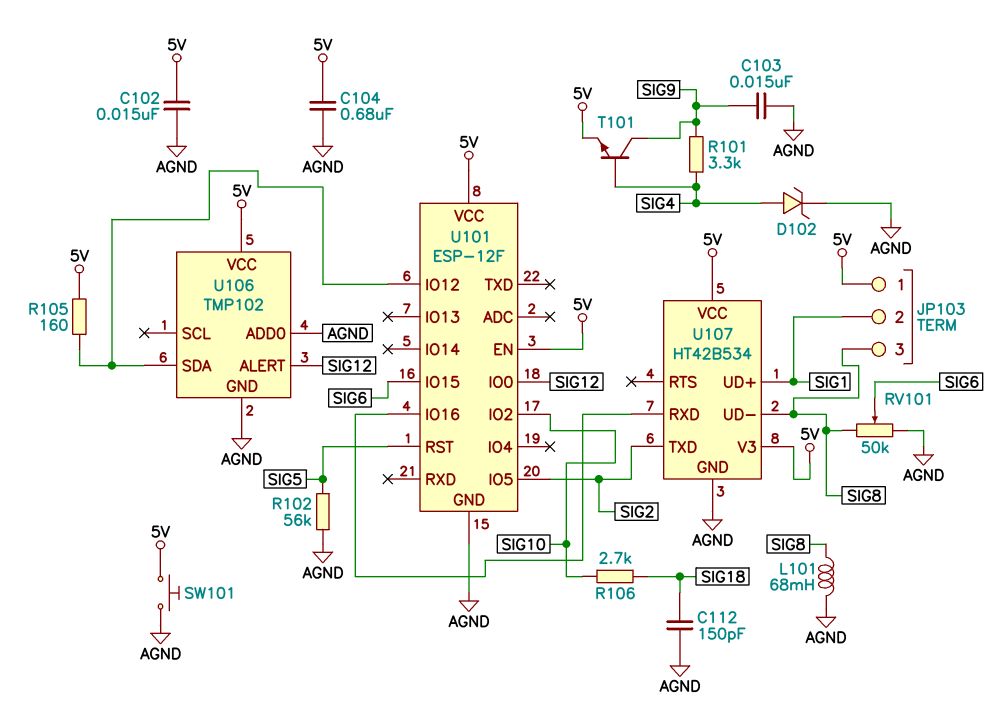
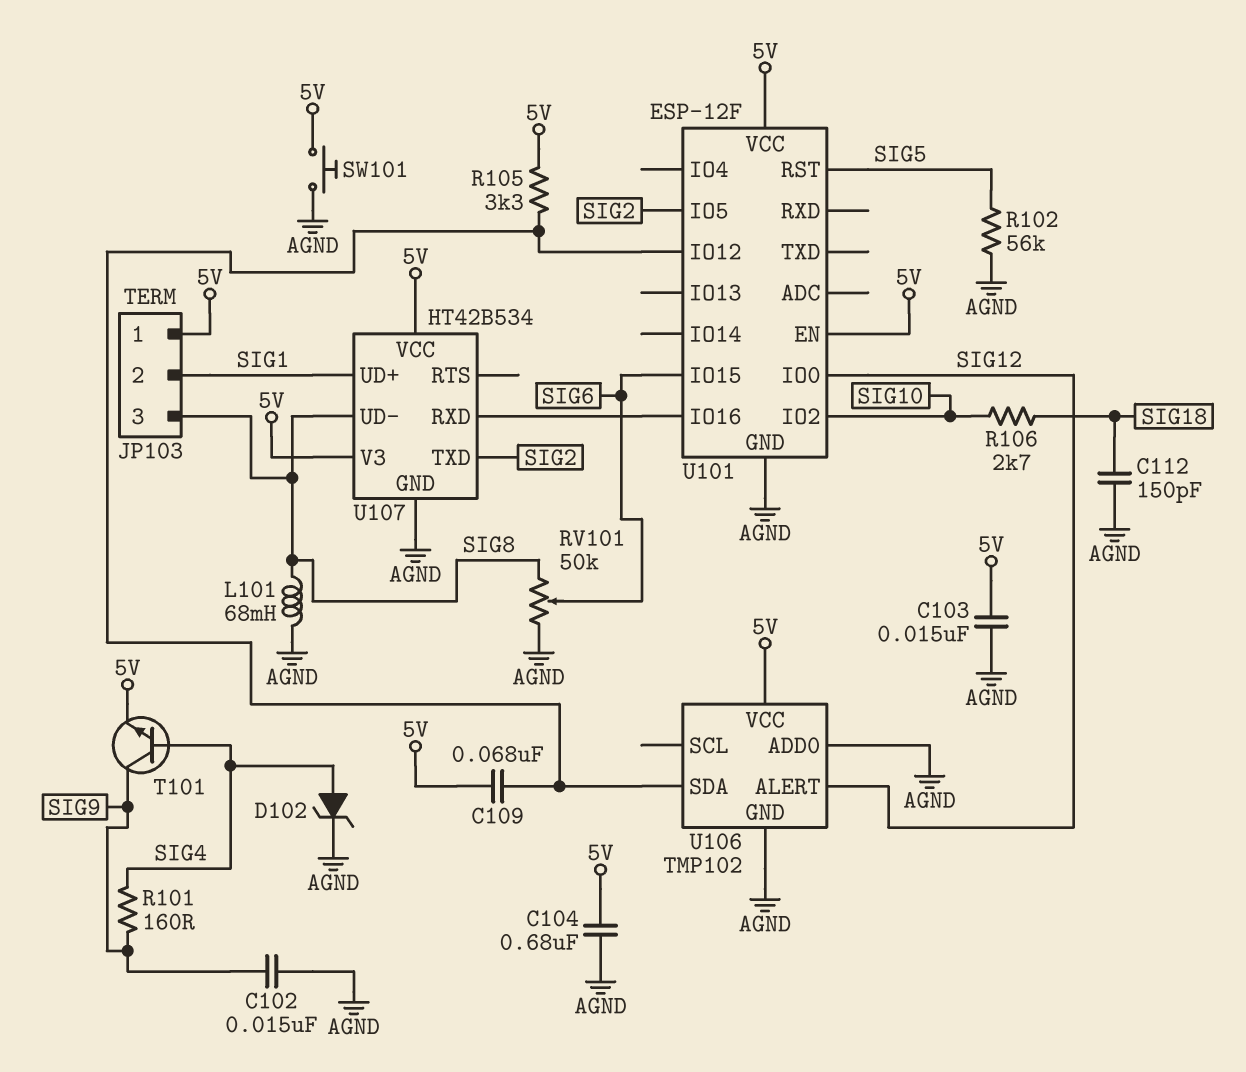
C102: 15nF (5V, AGND) -> 15nF (AGND, SIG9)
C103: 15nF (AGND, SIG9) -> 15nF (5V, AGND)
C109: none -> 68nF (5V, U101/IO12)
R101: 3.3k (SIG4, SIG9) -> 160 (SIG4, SIG9)
R105: 160 (5V, U101/IO12) -> 3.3k (5V, U101/IO12)

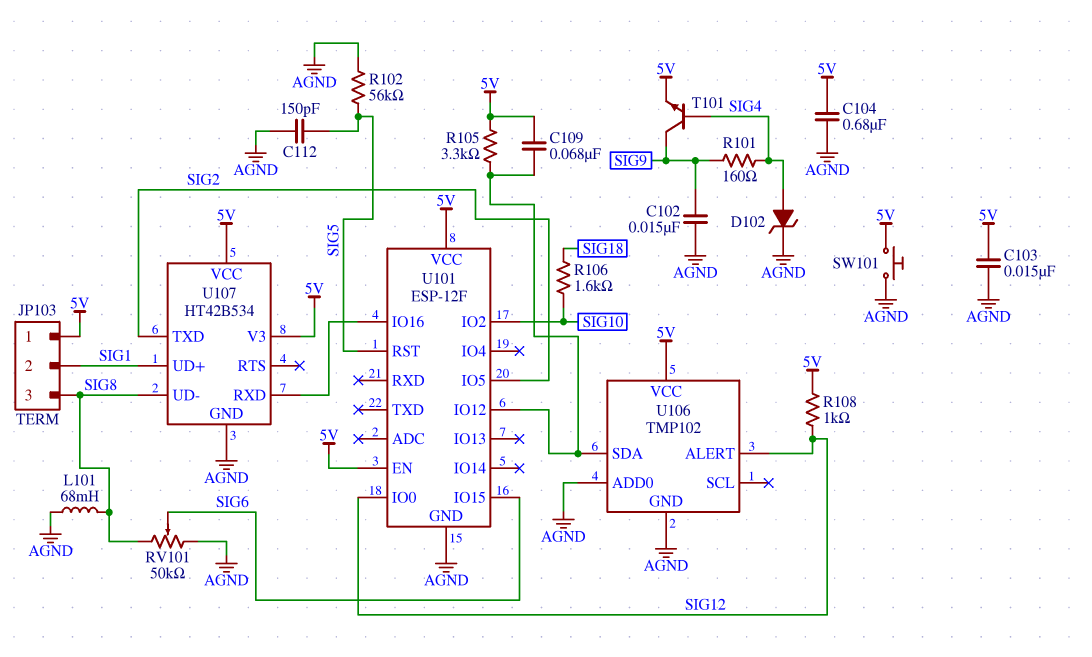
C112: 150pF (AGND, SIG18) -> 150pF (AGND, SIG5)
R106: 2.7k (SIG10, SIG18) -> 1.6k (SIG10, SIG18)
R108: none -> 1k (5V, SIG12)

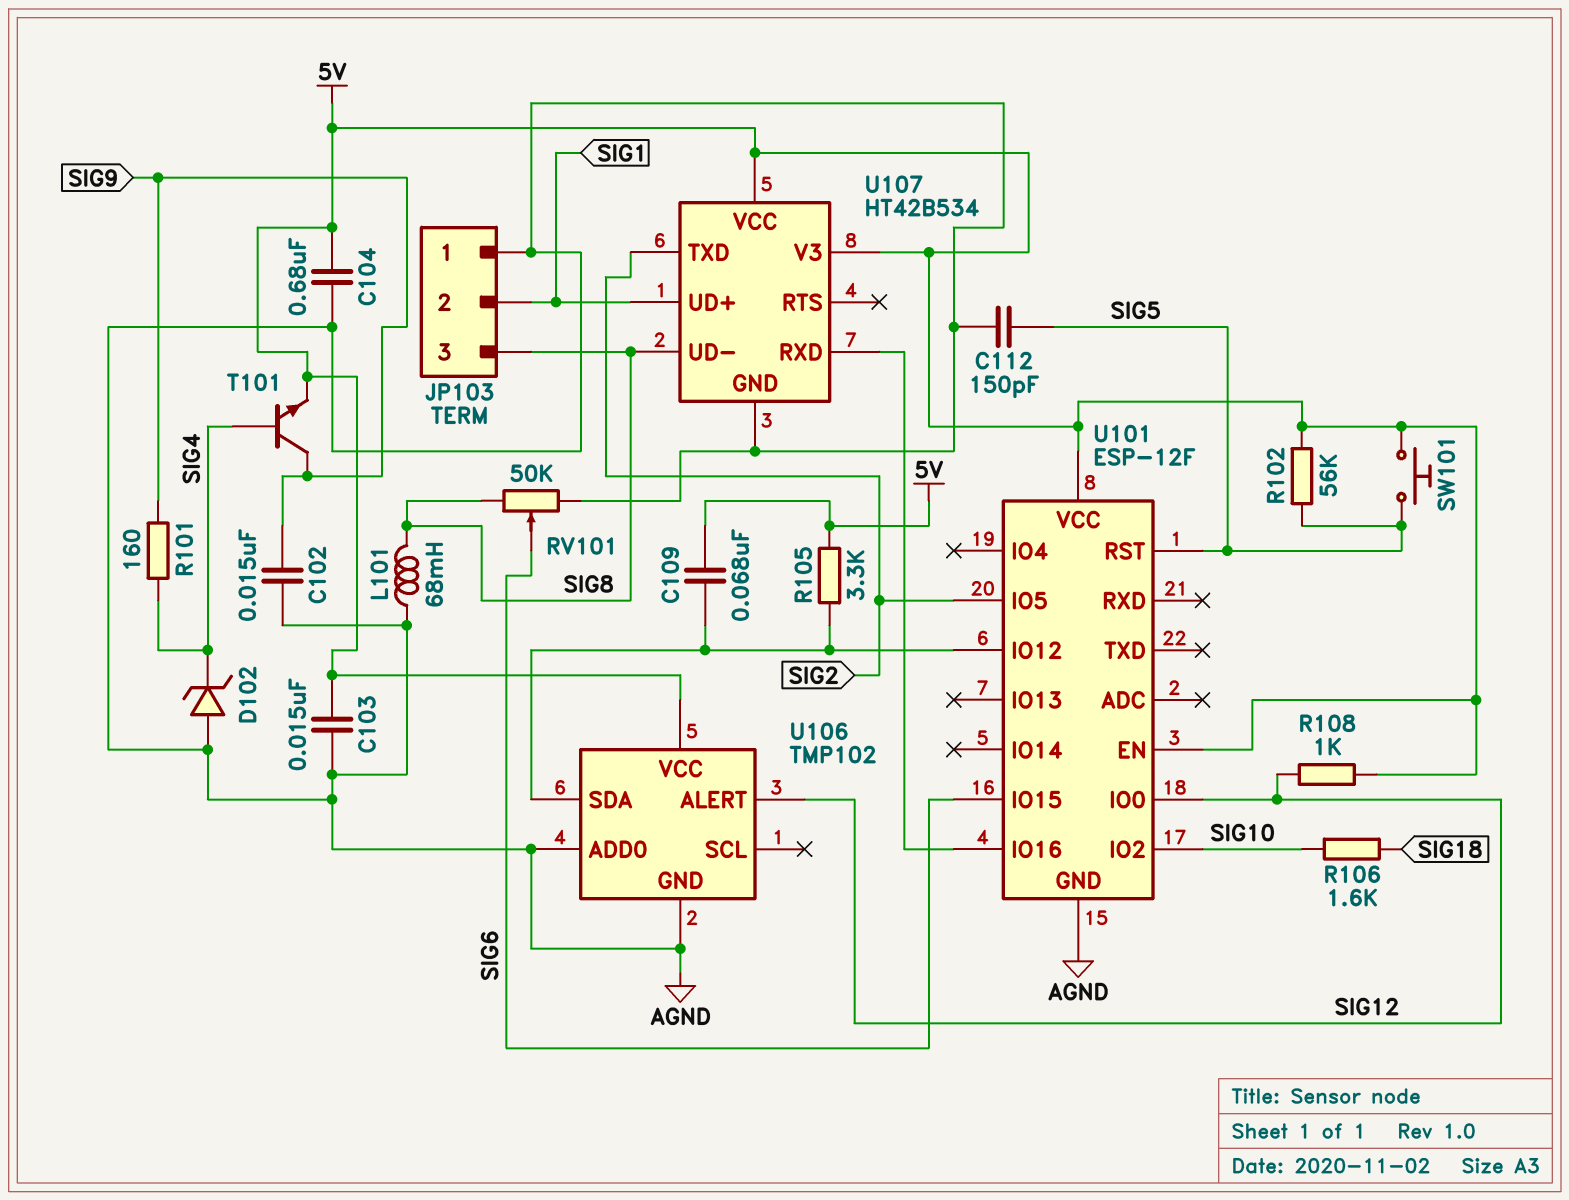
D102: zener (A SIG4, K AGND) -> zener (A AGND, K SIG4)
JP103 pin 1: 5V -> AGND
R102: 56k (AGND, SIG5) -> 56k (5V, SIG5)
SW101: button (5V, AGND) -> button (5V, SIG5)

